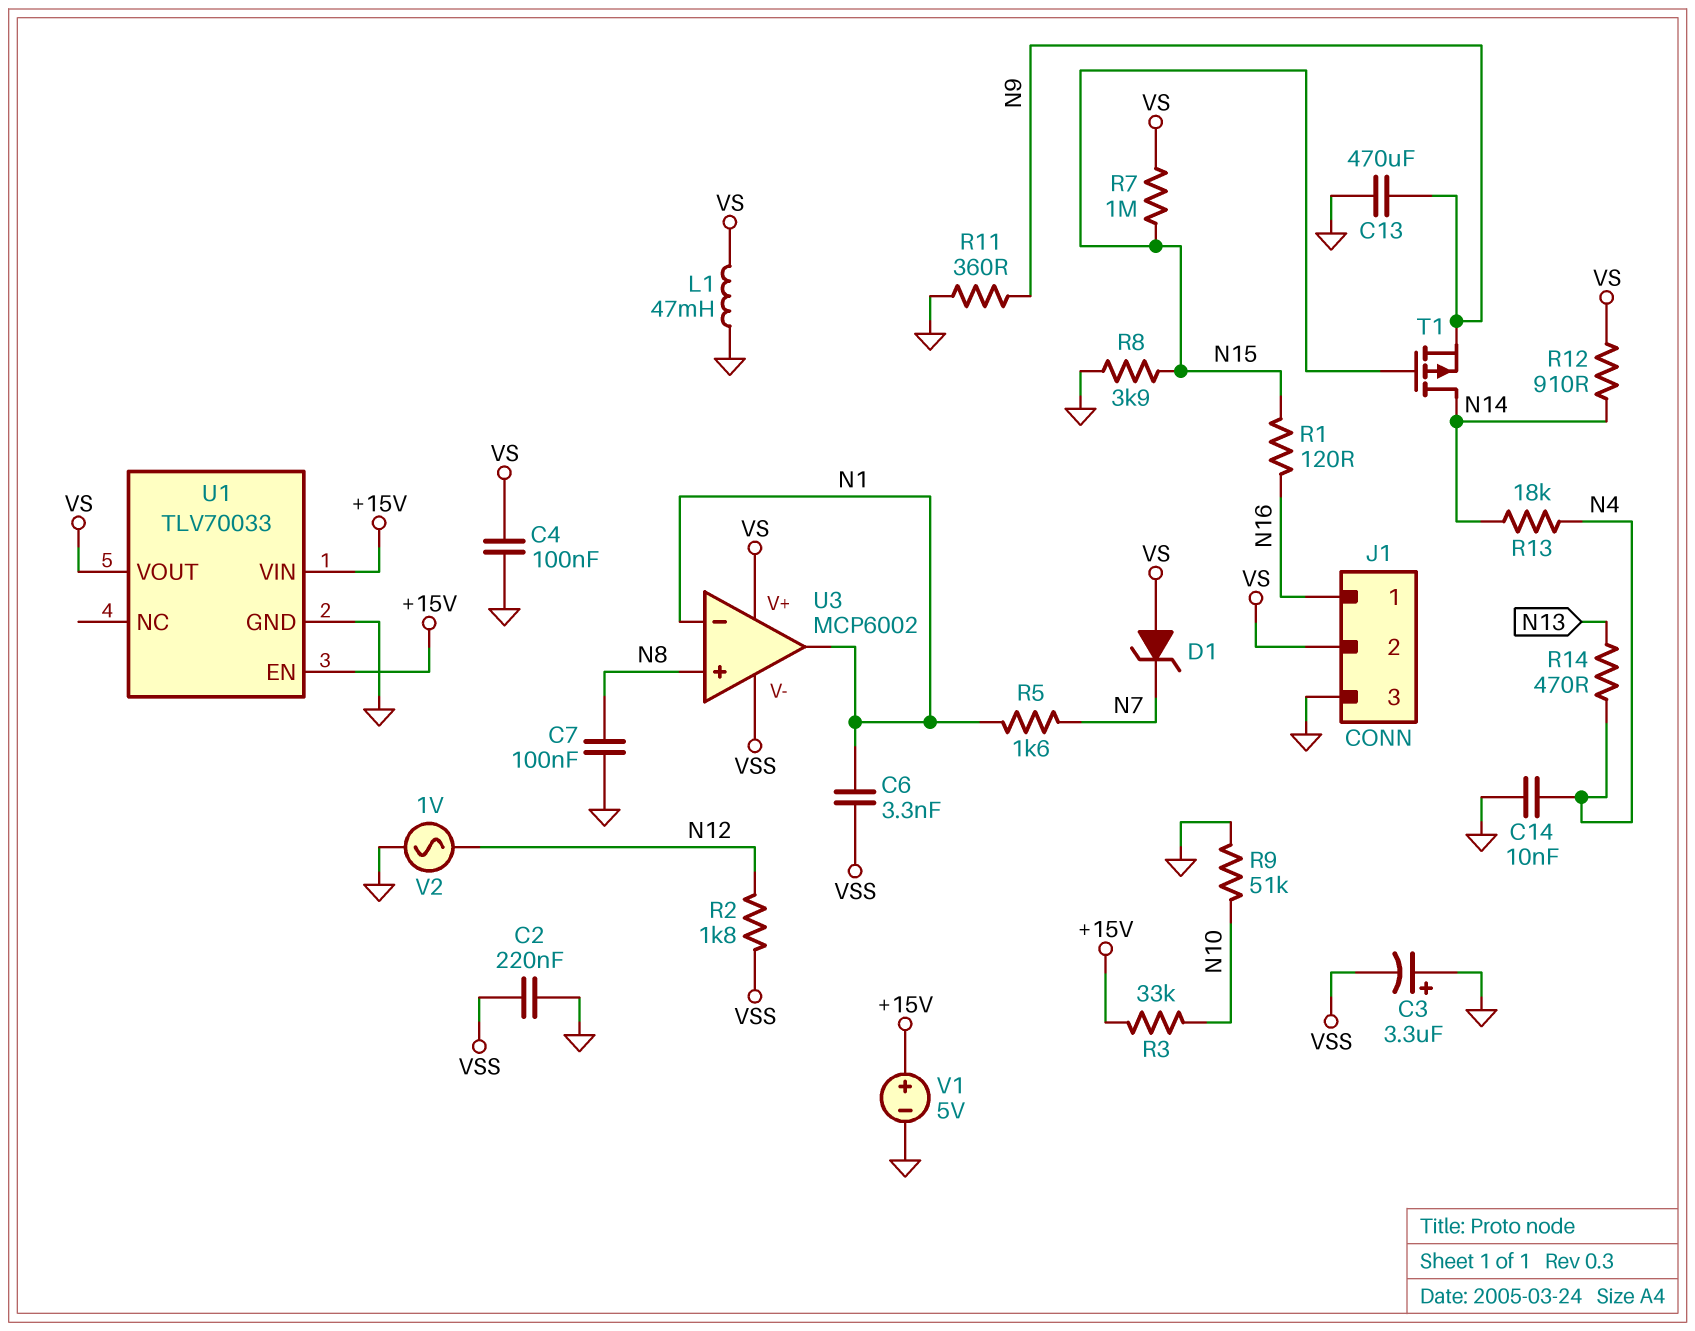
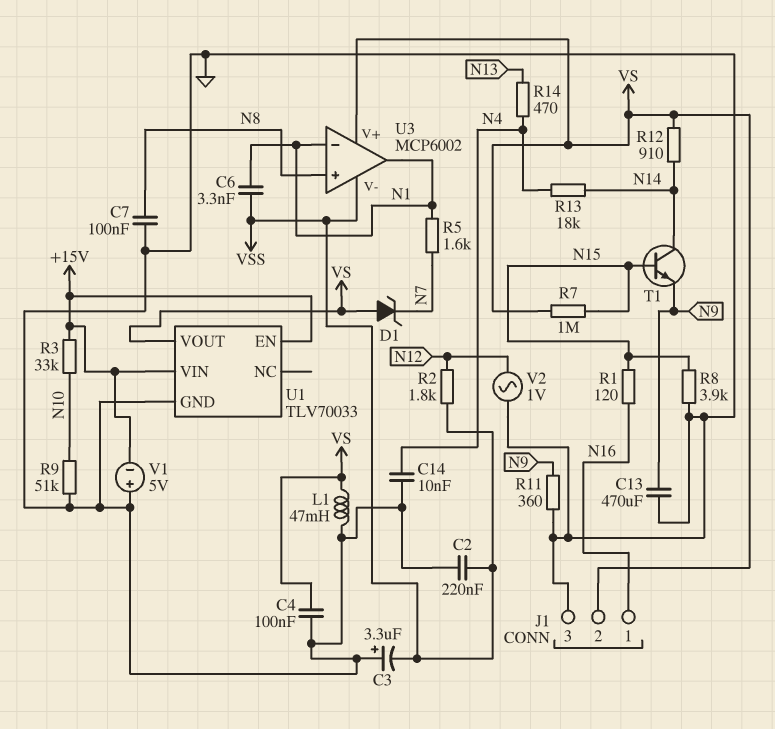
T1: PMOS (G N15, D N14, S N9) -> NPN (B N15, C N14, E N9)
V1: 5V (plus +15V, minus GND) -> 5V (plus GND, minus +15V)

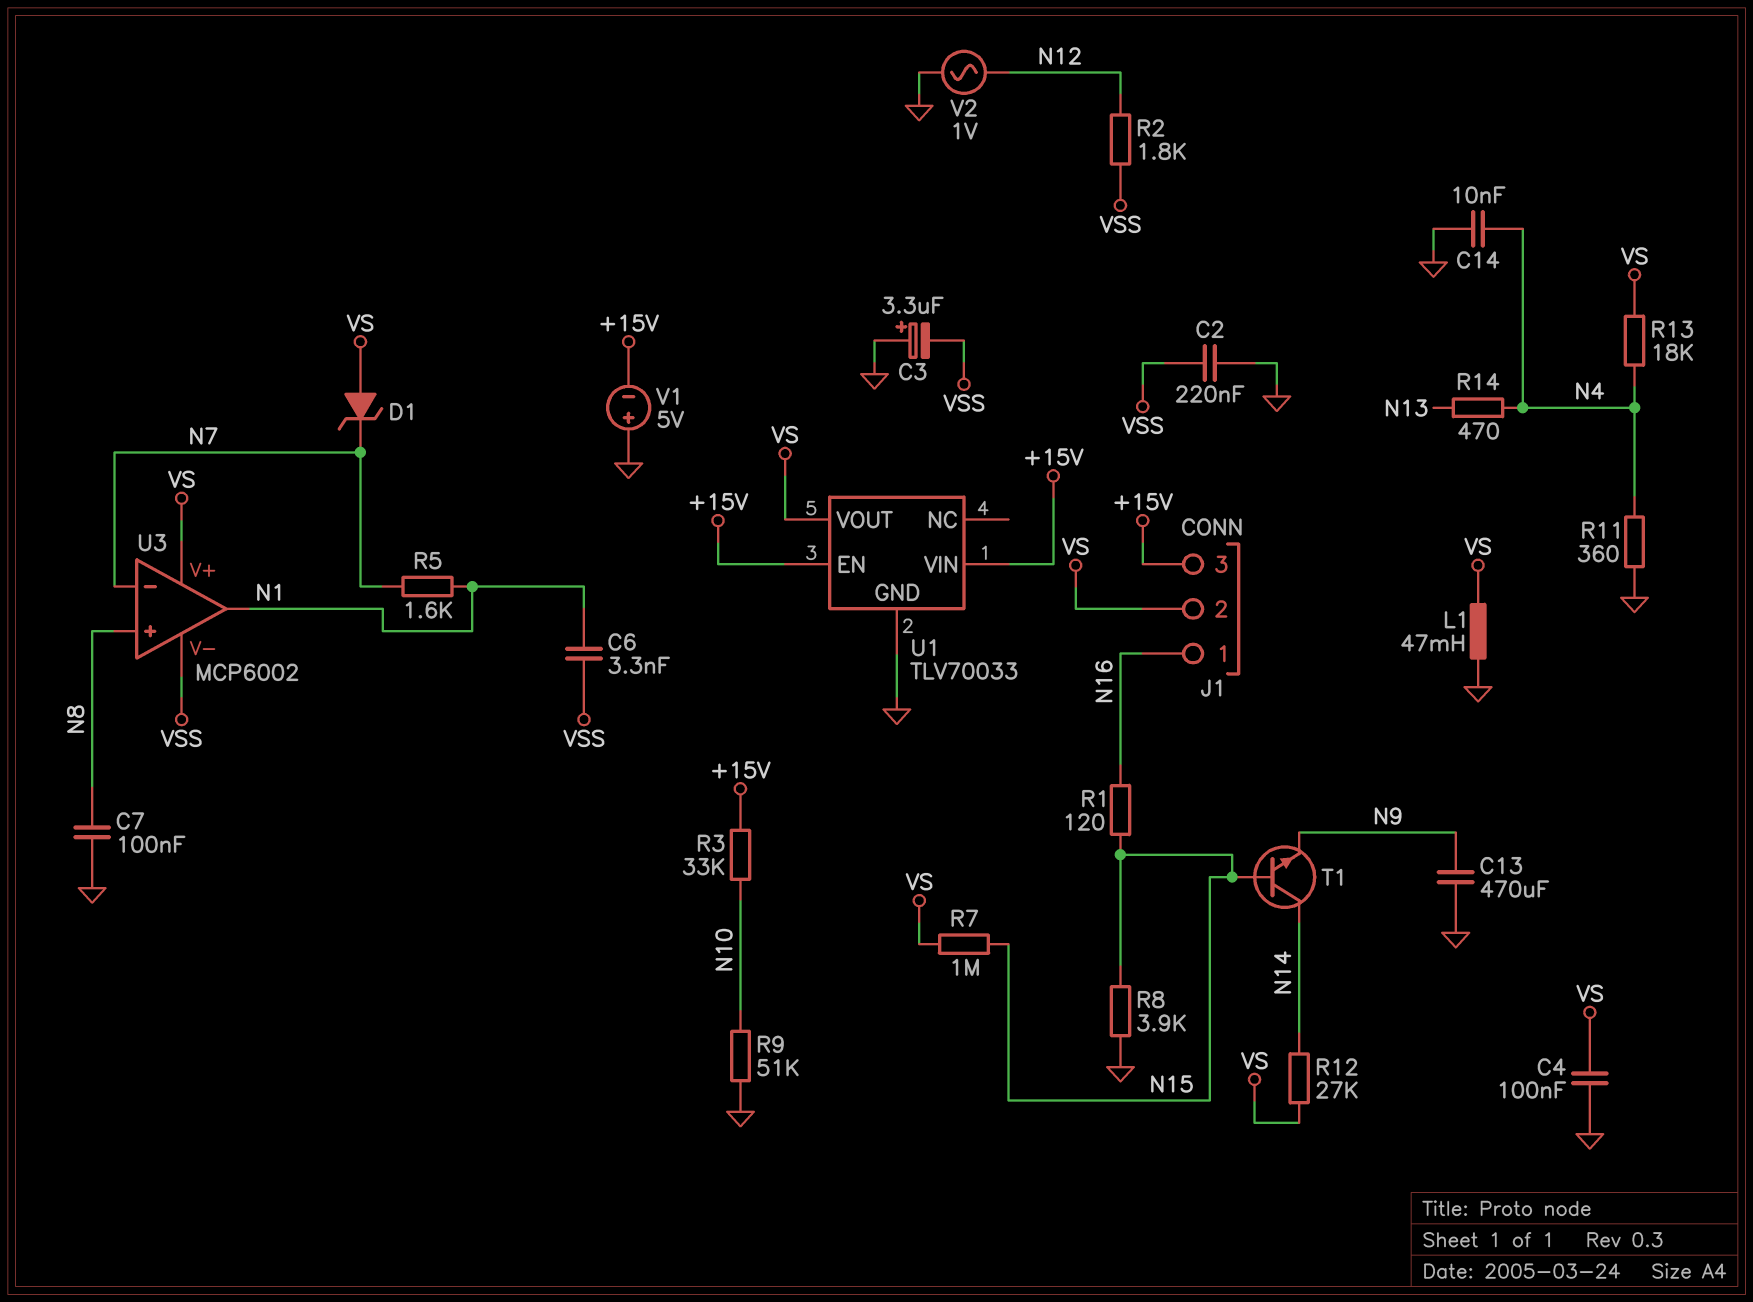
J1 pin 3: GND -> +15V
R11: 360 (GND, N9) -> 360 (GND, N4)
R12: 910 (N14, VS) -> 27k (N14, VS)
R13: 18k (N4, N14) -> 18k (N4, VS)
U3 pin in-: N1 -> N7

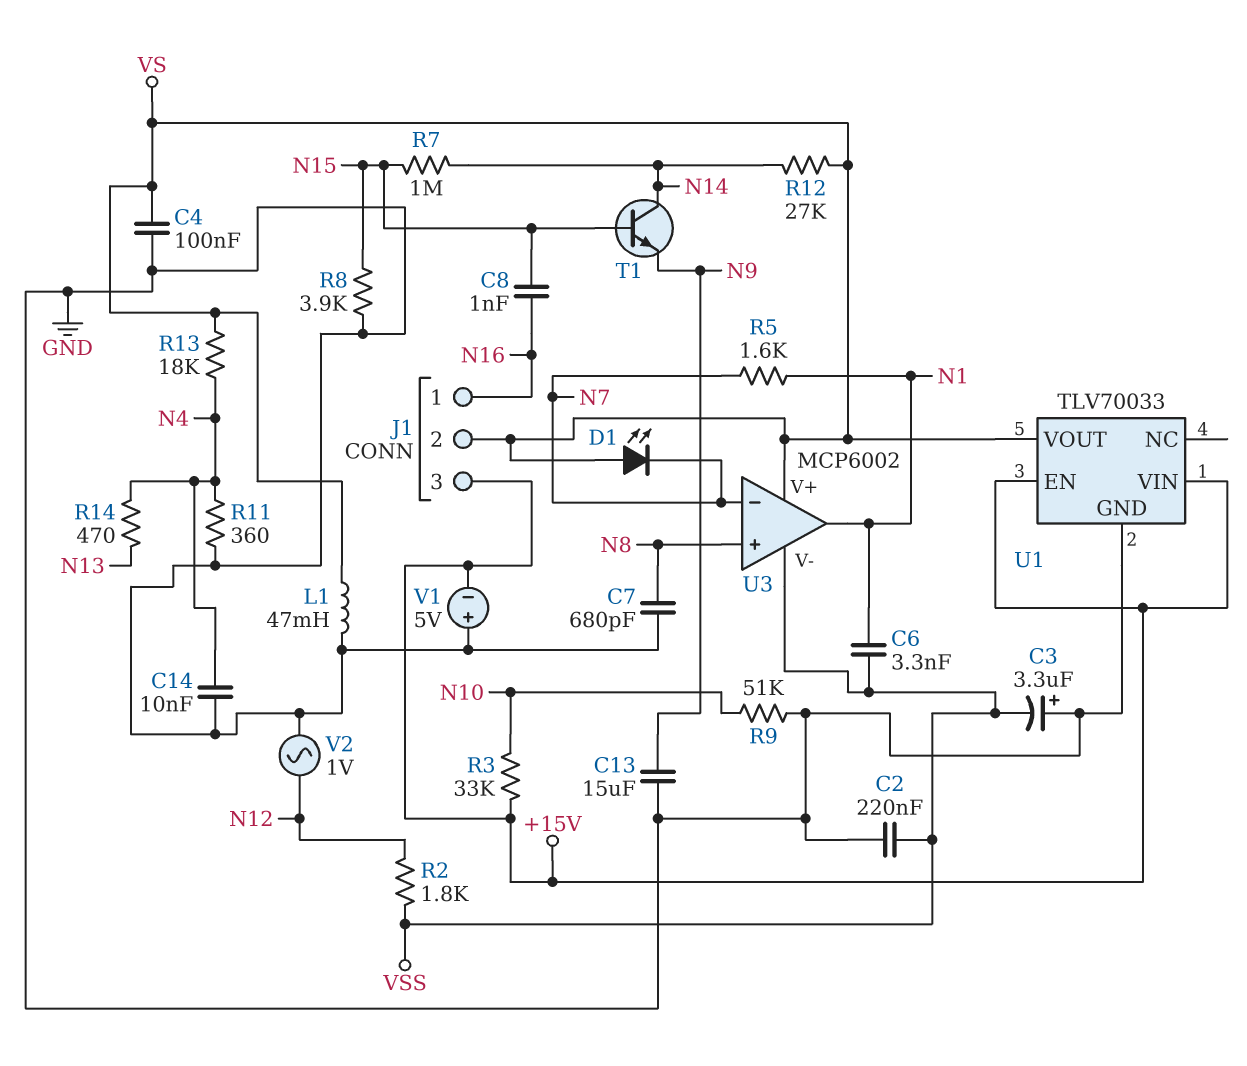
C7: 100nF (GND, N8) -> 680pF (GND, N8)
C8: none -> 1nF (N15, N16)
C13: 470uF (GND, N9) -> 15uF (GND, N9)
D1: zener (A VS, K N7) -> LED (A VS, K N7)
R1: 120 (N15, N16) -> none
R7: 1M (N15, VS) -> 1M (N14, N15)

